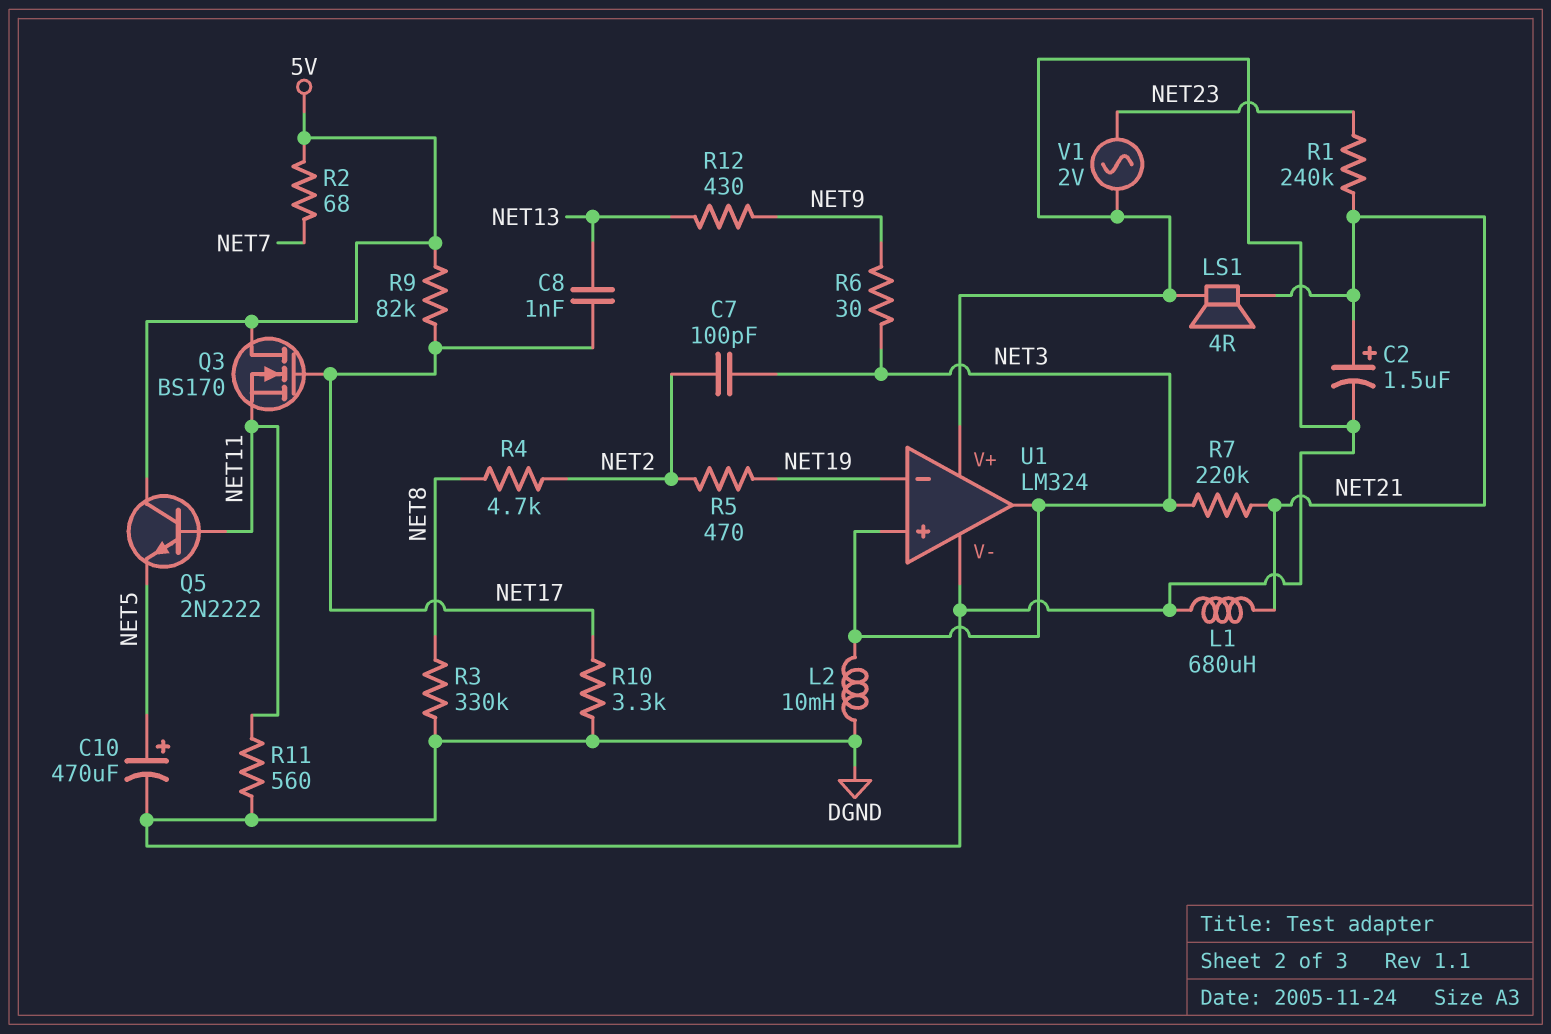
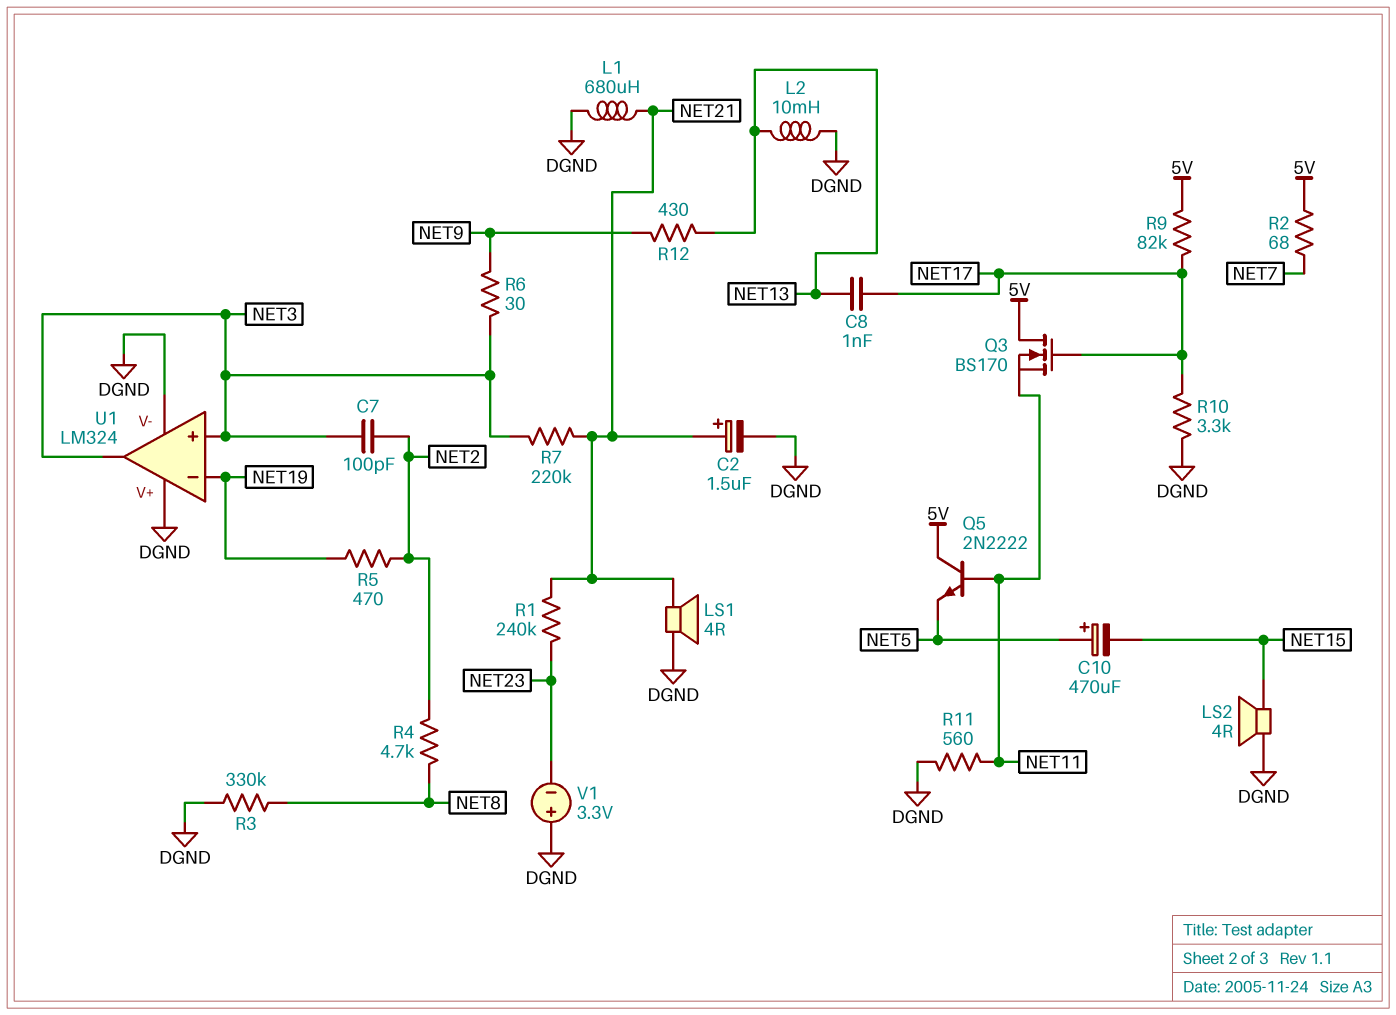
C10: 470uF (plus NET5, minus DGND) -> 470uF (plus NET5, minus NET15)
L2: 10mH (DGND, NET3) -> 10mH (DGND, NET13)
LS2: none -> speaker 4R (DGND, NET15)
V1: AC 2V (DGND, NET23) -> 3.3V (plus DGND, minus NET23)

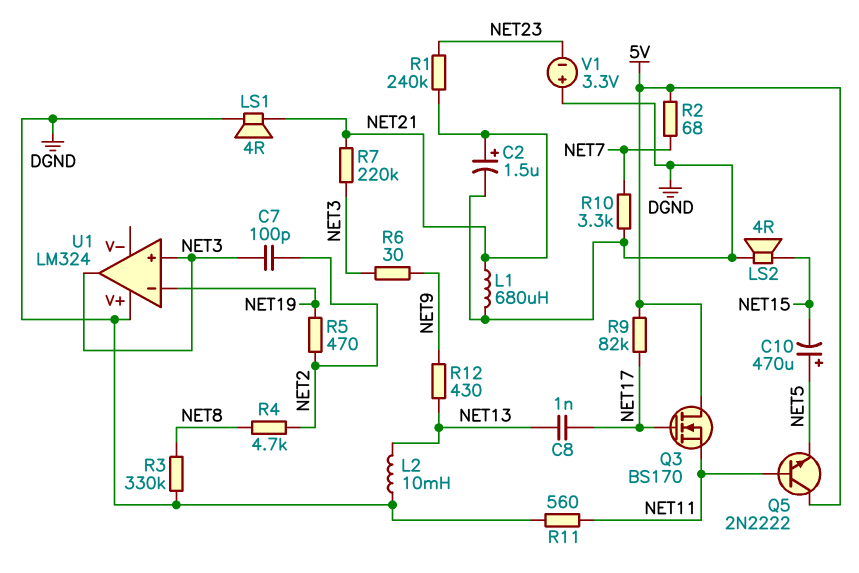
R10: 3.3k (DGND, NET17) -> 3.3k (DGND, NET7)
U1 pin V-: DGND -> none

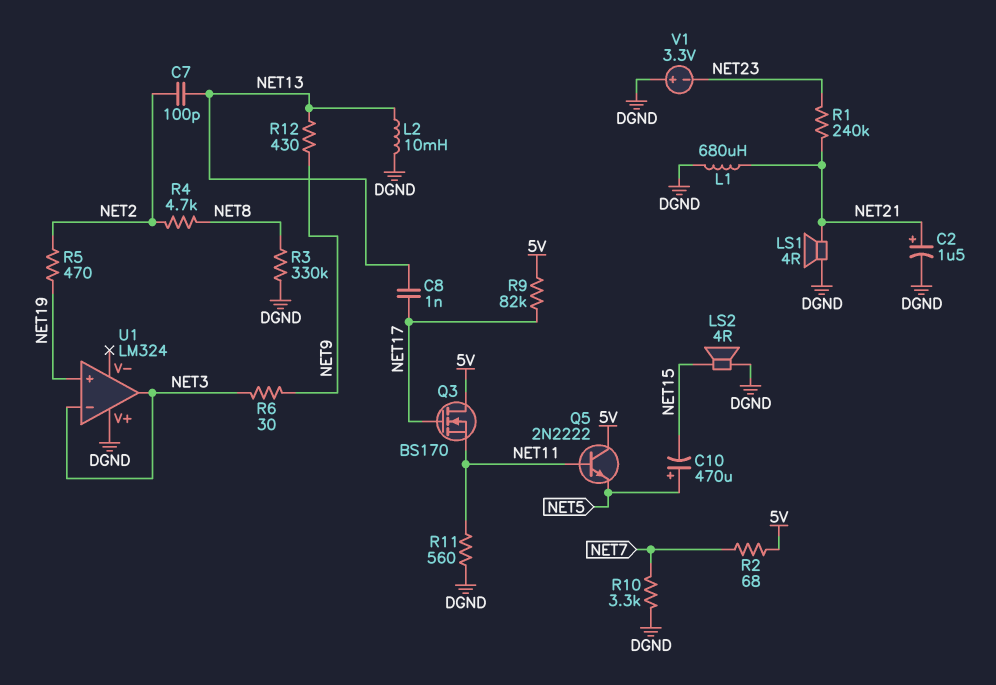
C7: 100pF (NET2, NET3) -> 100pF (NET2, NET13)
R7: 220k (NET3, NET21) -> none
U1 pin in+: NET3 -> NET19
U1 pin in-: NET19 -> NET3

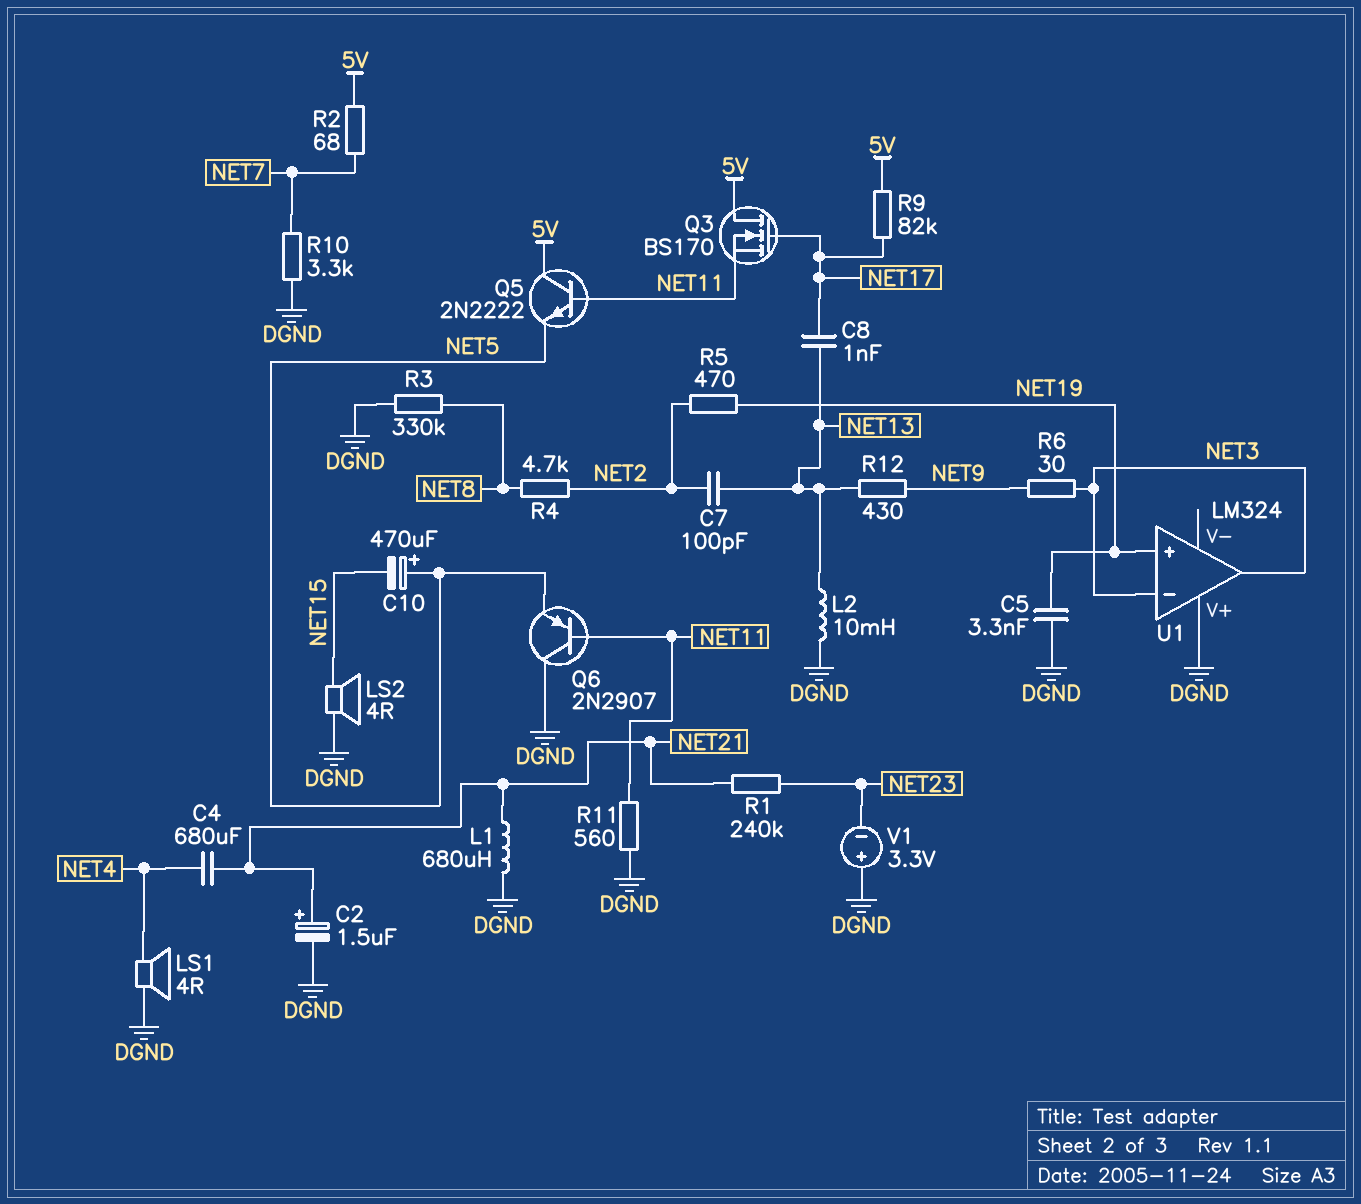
C4: none -> 680uF (NET4, NET21)
C5: none -> 3.3nF (DGND, NET19)
LS1: speaker 4R (DGND, NET21) -> speaker 4R (DGND, NET4)
Q6: none -> PNP 2N2907 (B NET11, C DGND, E NET5)

